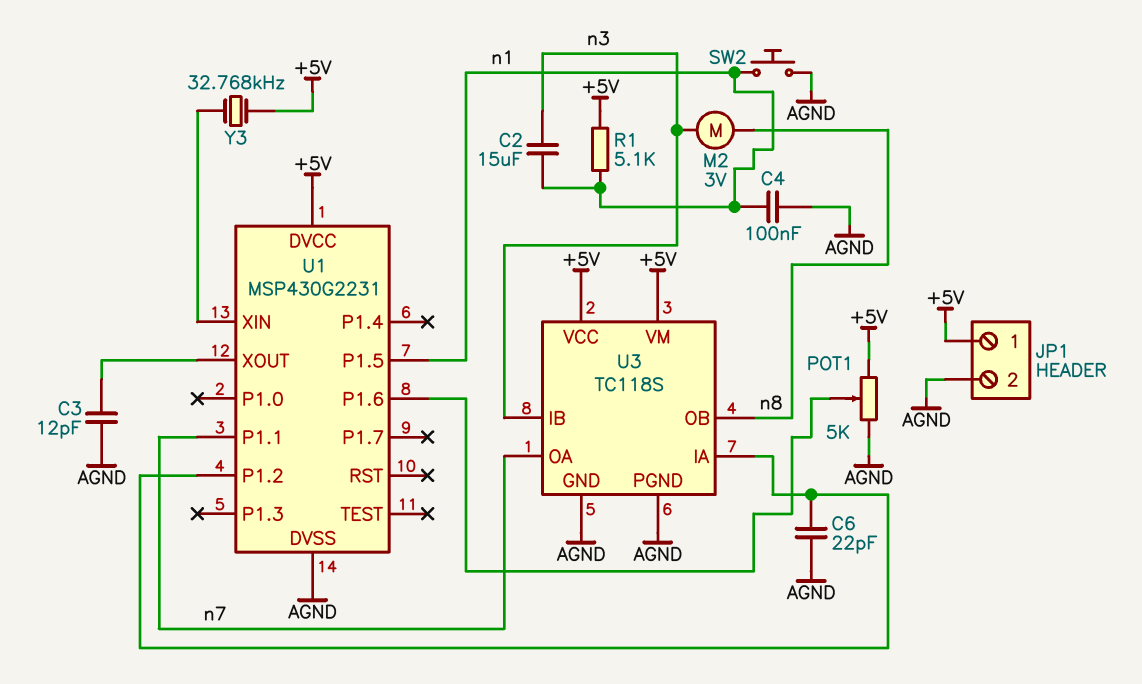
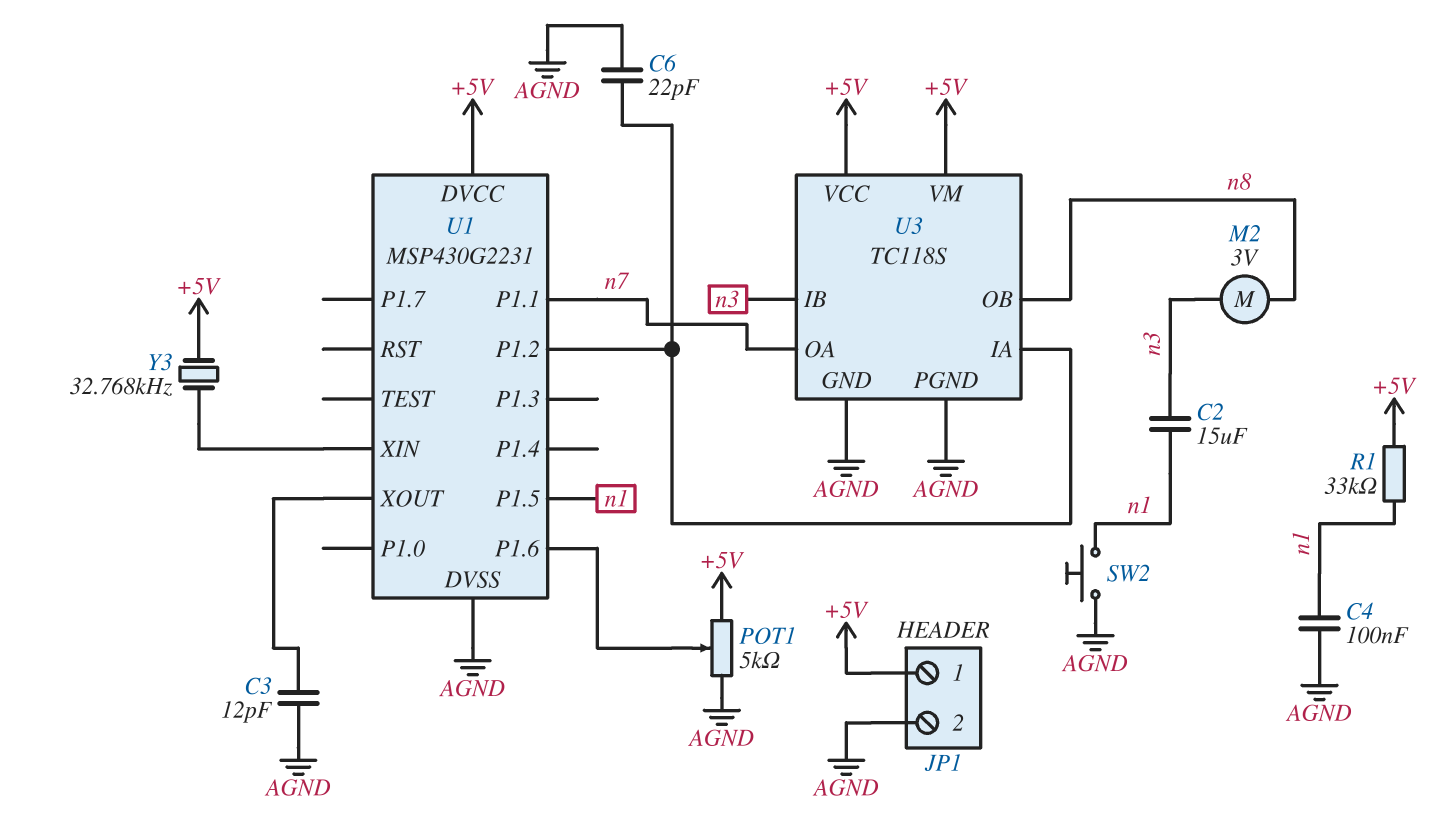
R1: 5.1k (+5V, n1) -> 33k (+5V, n1)

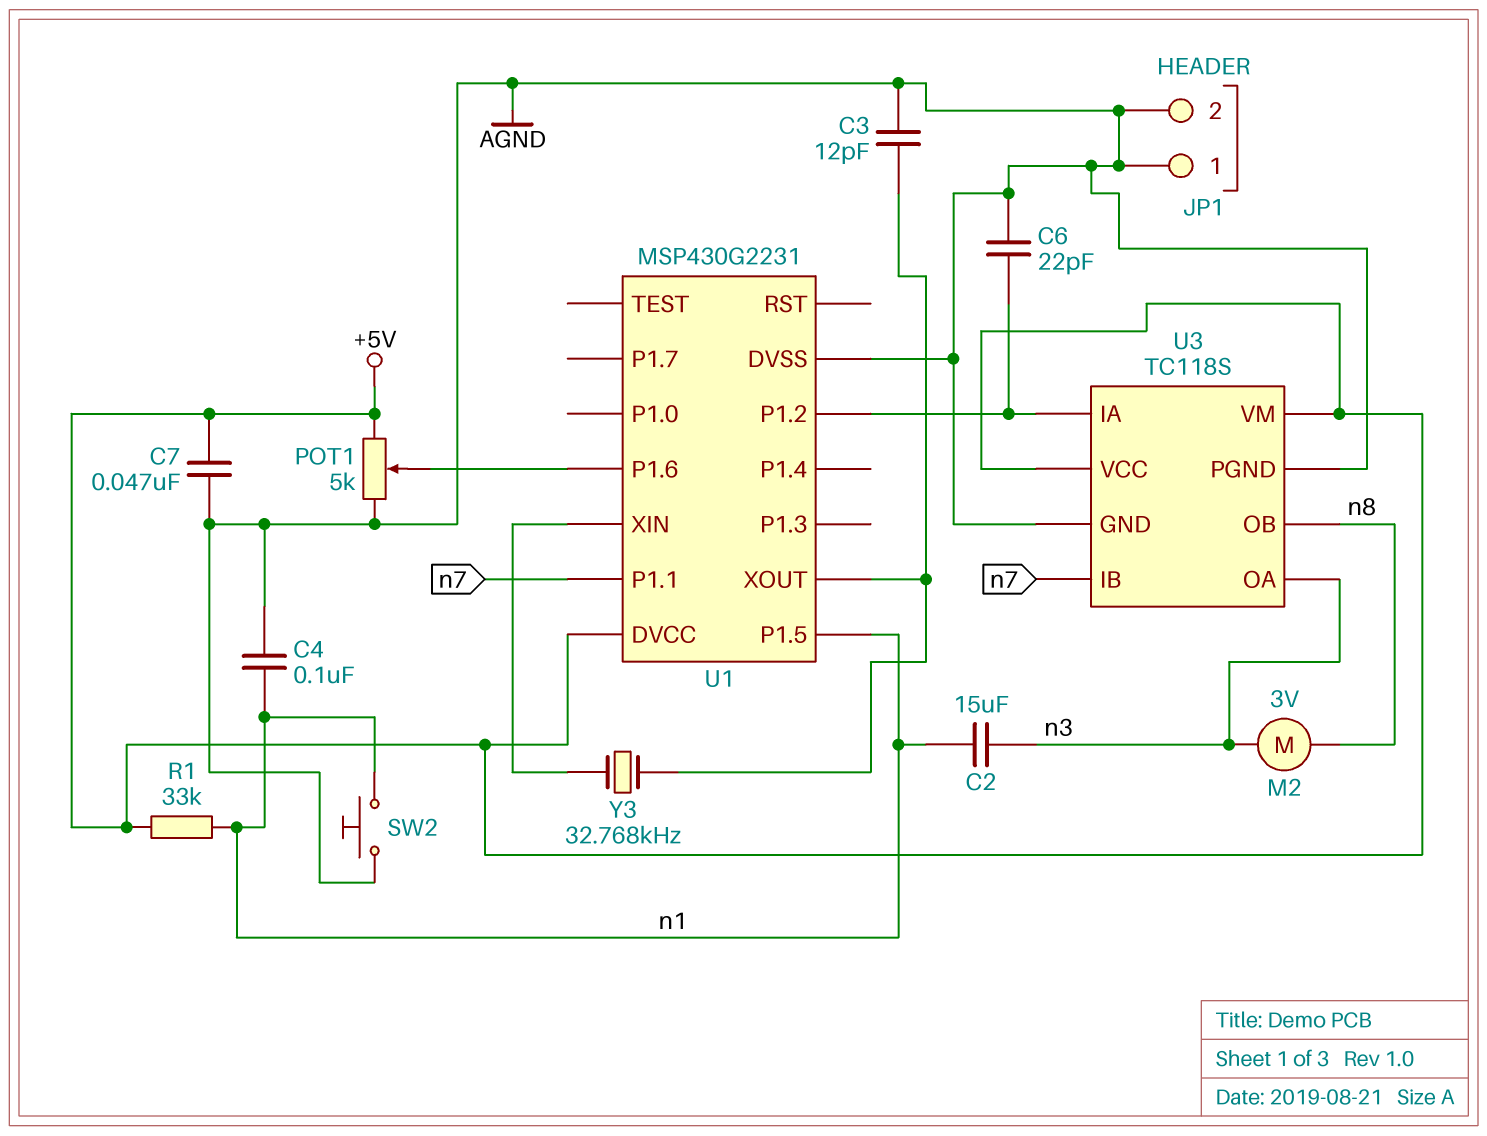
C7: none -> 47nF (+5V, AGND)
JP1 pin 1: +5V -> AGND
U3 pin IB: n3 -> n7
U3 pin OA: n7 -> n3
Y3: 32.768kHz (+5V, U1/XIN) -> 32.768kHz (U1/XIN, U1/XOUT)

